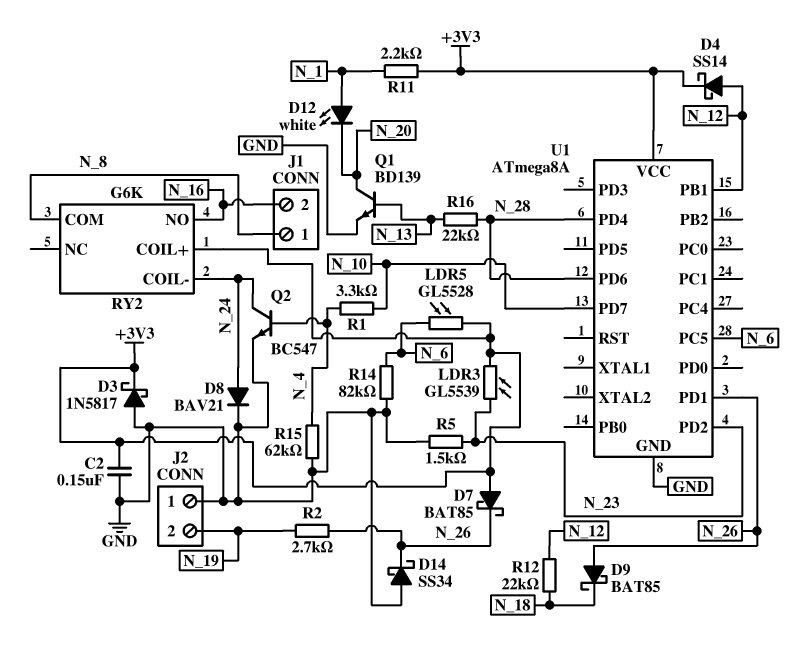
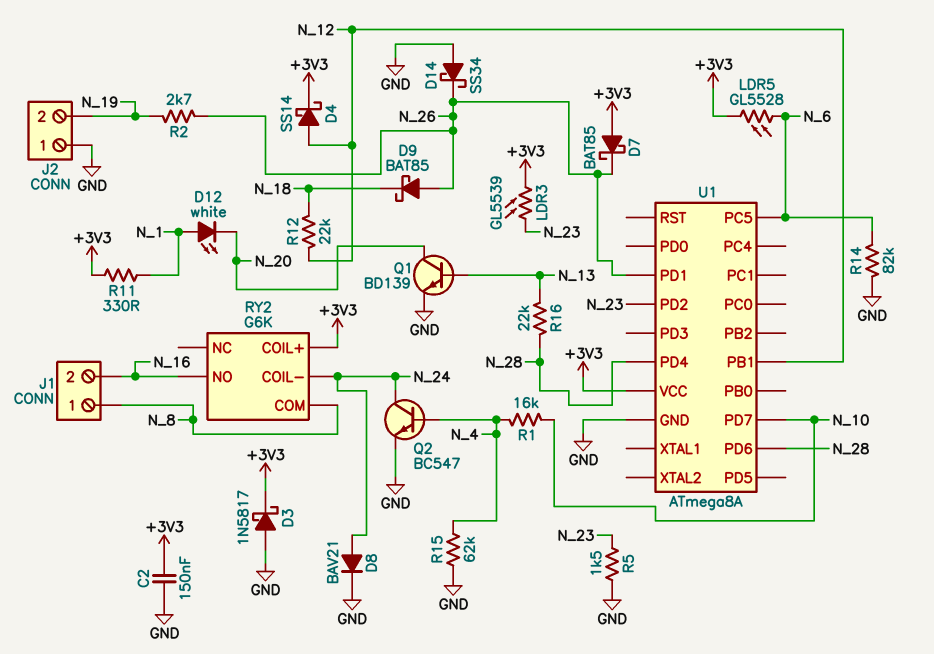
R1: 3.3k (N_4, N_10) -> 16k (N_4, N_10)
R11: 2.2k (+3V3, N_1) -> 330 (+3V3, N_1)

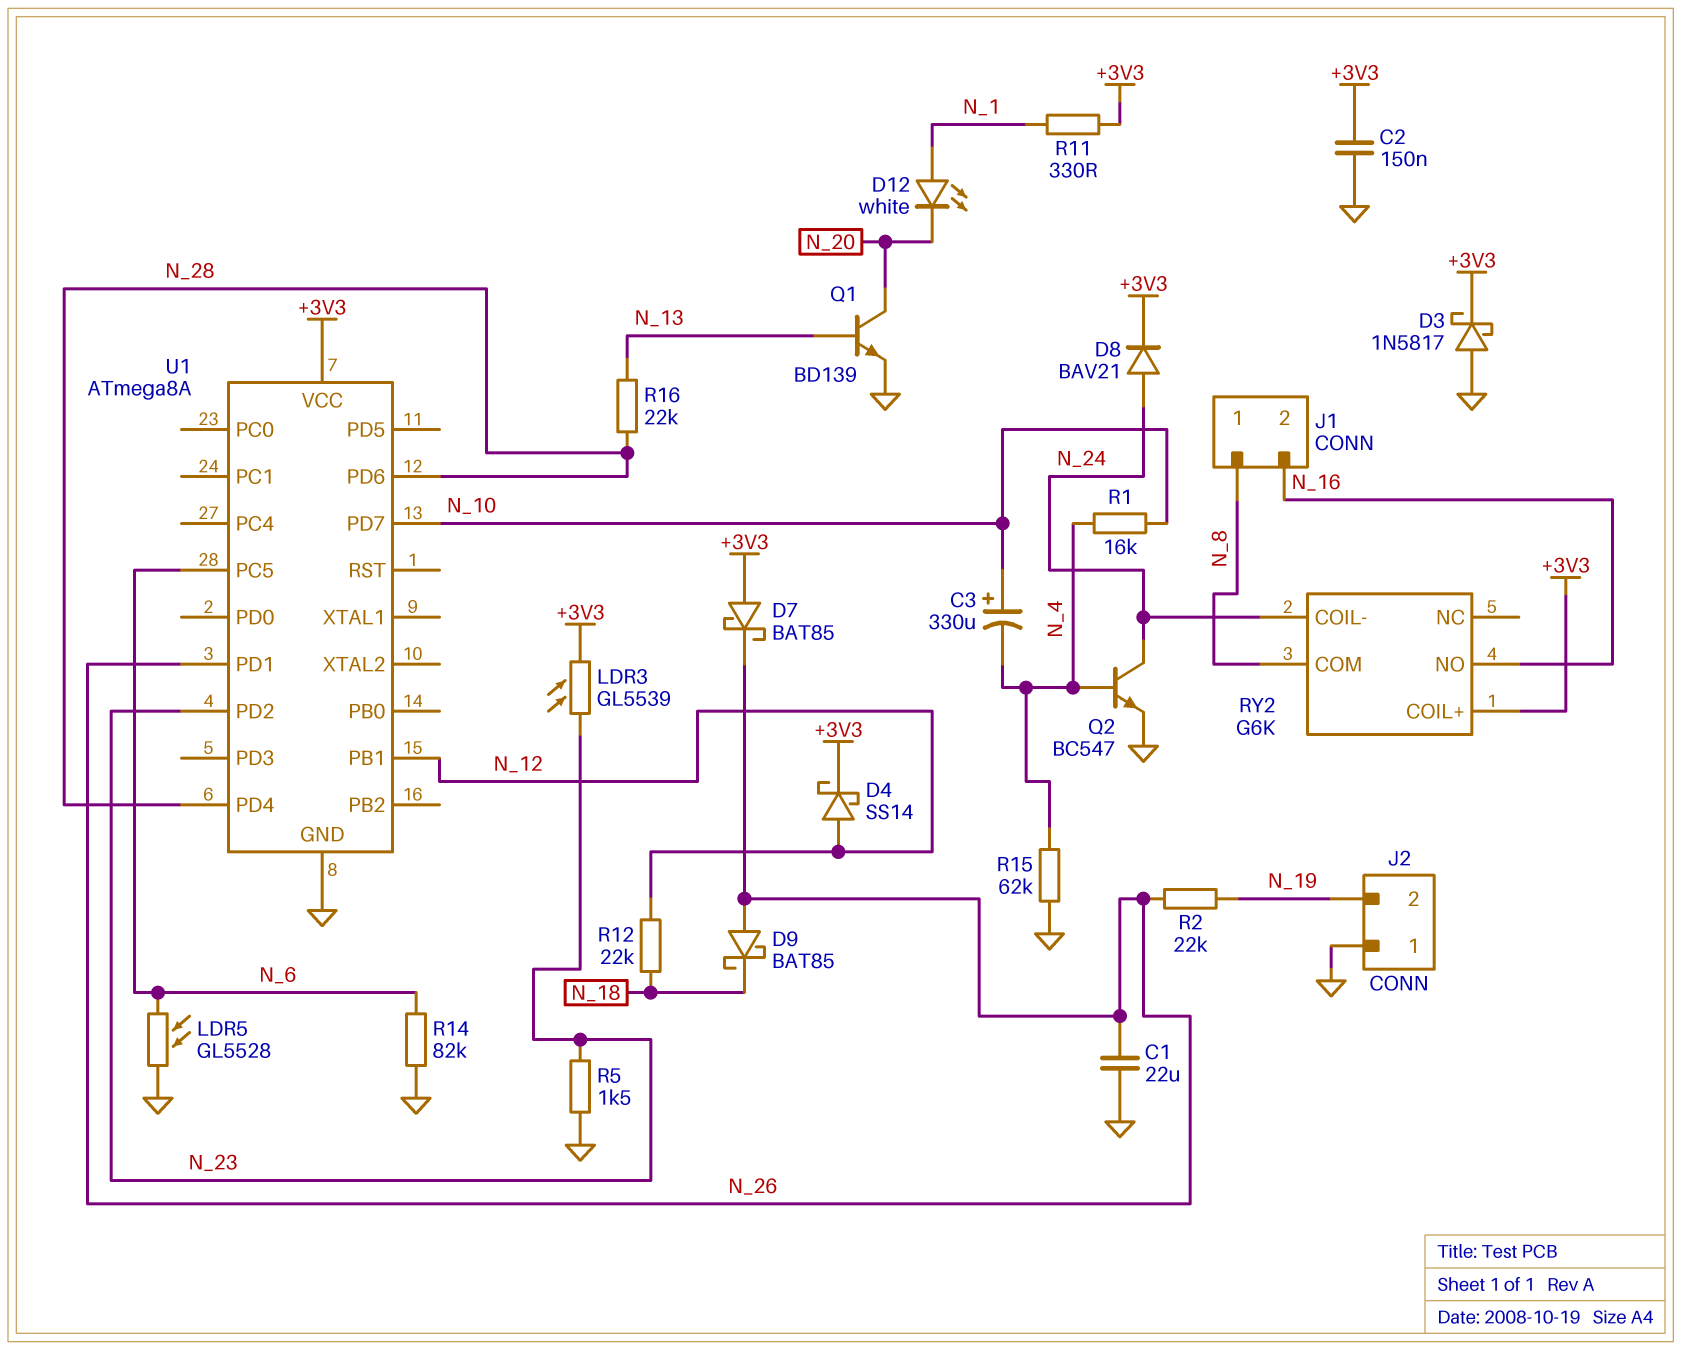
C1: none -> 22uF (GND, N_26)
C3: none -> 330uF (plus N_10, minus N_4)
D8: diode BAV21 (A N_24, K GND) -> diode BAV21 (A N_24, K +3V3)
D14: schottky SS34 (A GND, K N_26) -> none
LDR5: GL5528 (+3V3, N_6) -> GL5528 (GND, N_6)
R2: 2.7k (N_19, N_26) -> 22k (N_19, N_26)

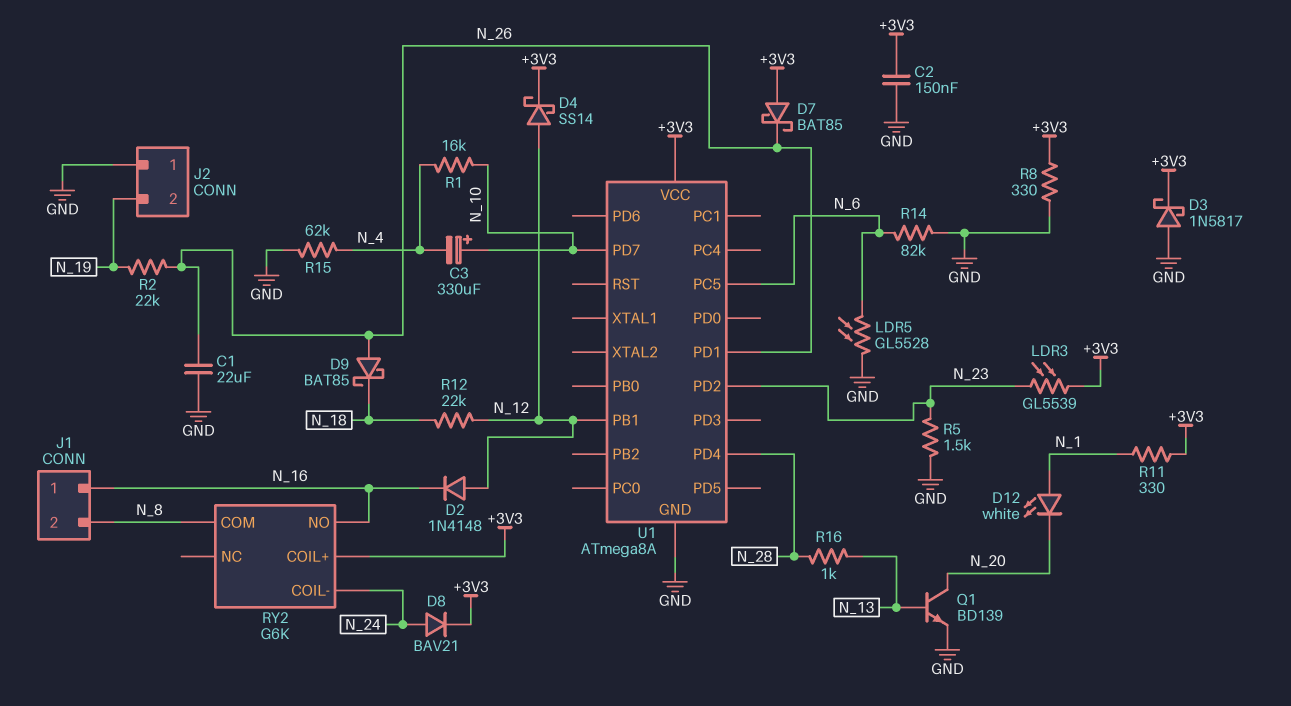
D2: none -> diode 1N4148 (A N_12, K N_16)
J1 pin 1: N_8 -> N_16
J1 pin 2: N_16 -> N_8
Q2: NPN BC547 (B N_4, C N_24, E GND) -> none
R8: none -> 330 (+3V3, GND)
R16: 22k (N_13, N_28) -> 1k (N_13, N_28)
U1 pin PD6: N_28 -> none

